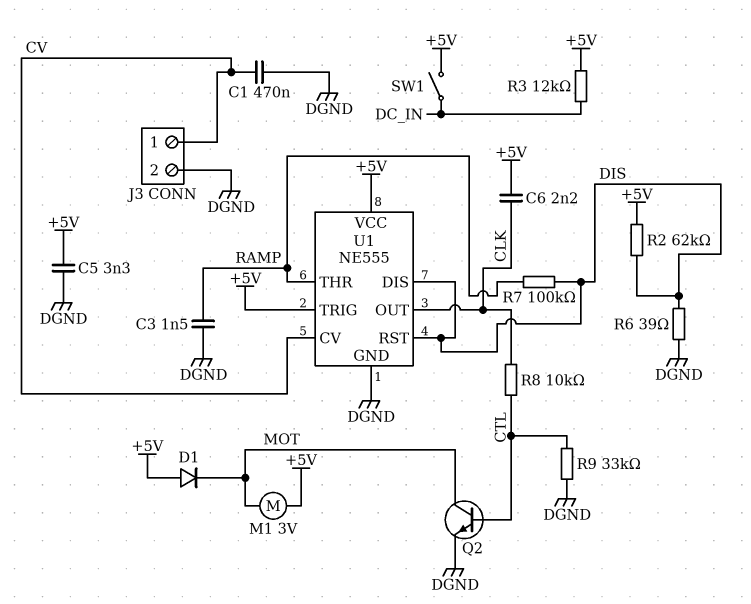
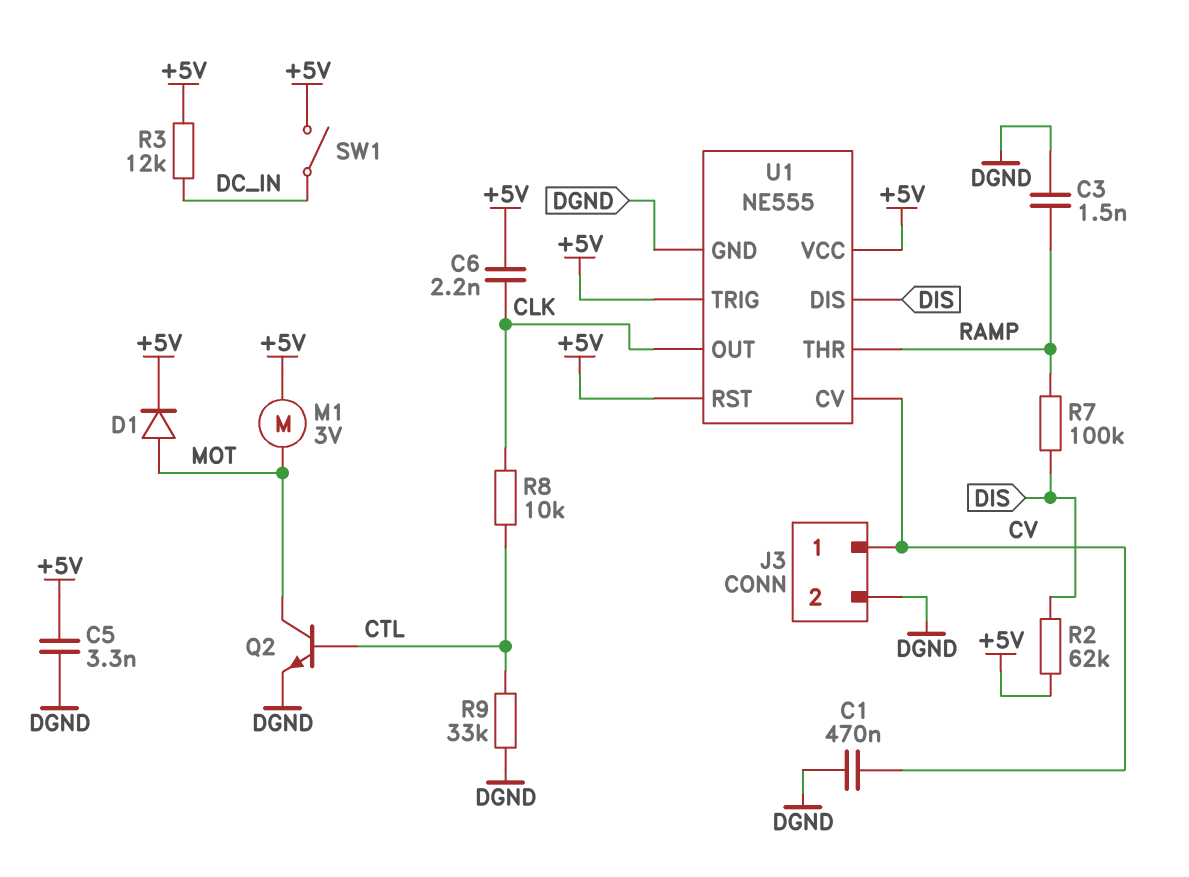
D1: diode (A +5V, K MOT) -> diode (A MOT, K +5V)
R6: 39 (DGND, DIS) -> none
U1 pin RST: DIS -> +5V

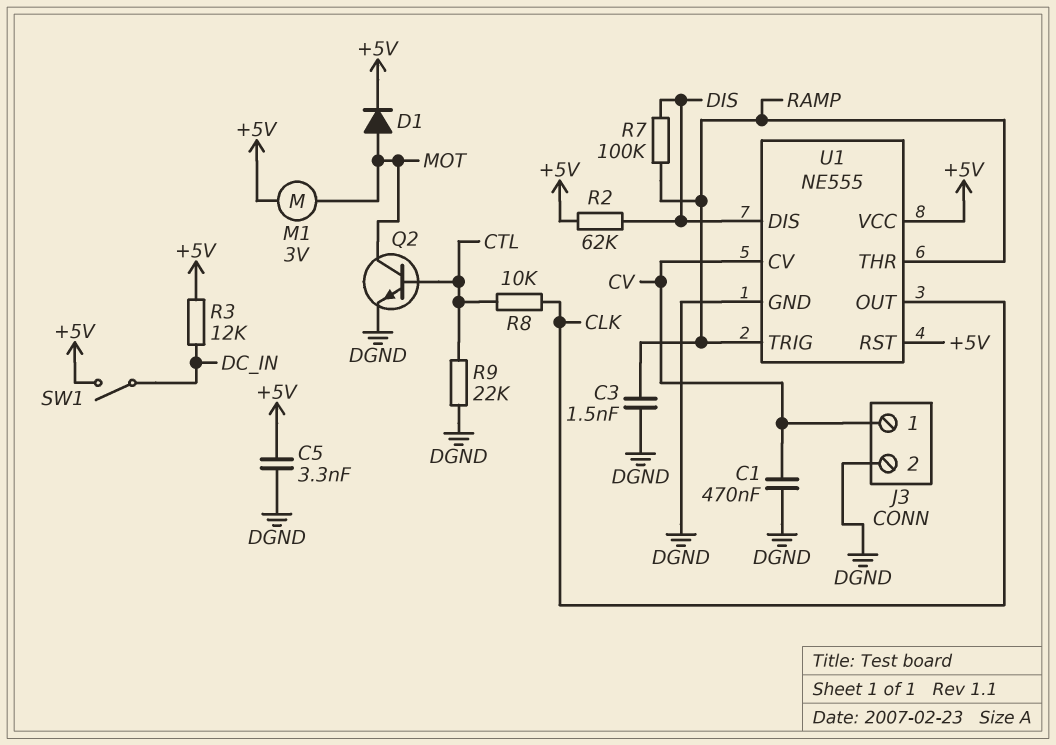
C6: 2.2nF (+5V, CLK) -> none
R9: 33k (CTL, DGND) -> 22k (CTL, DGND)
U1 pin TRIG: +5V -> RAMP

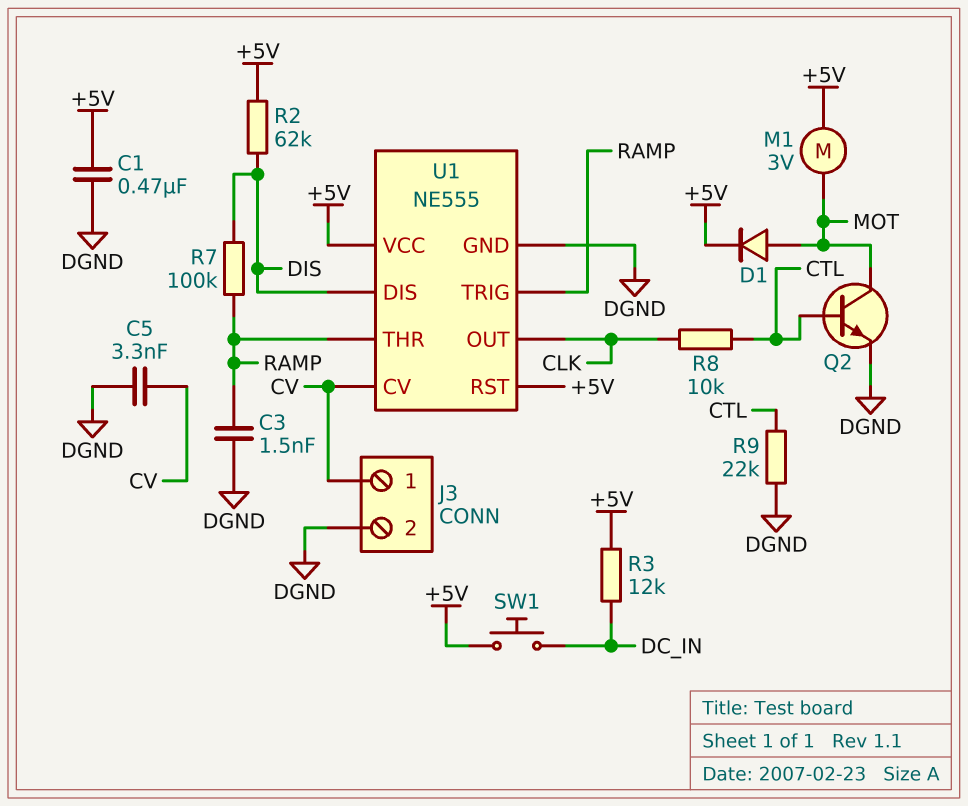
C1: 470nF (CV, DGND) -> 470nF (+5V, DGND)
C5: 3.3nF (+5V, DGND) -> 3.3nF (CV, DGND)
SW1: switch (+5V, DC_IN) -> button (+5V, DC_IN)

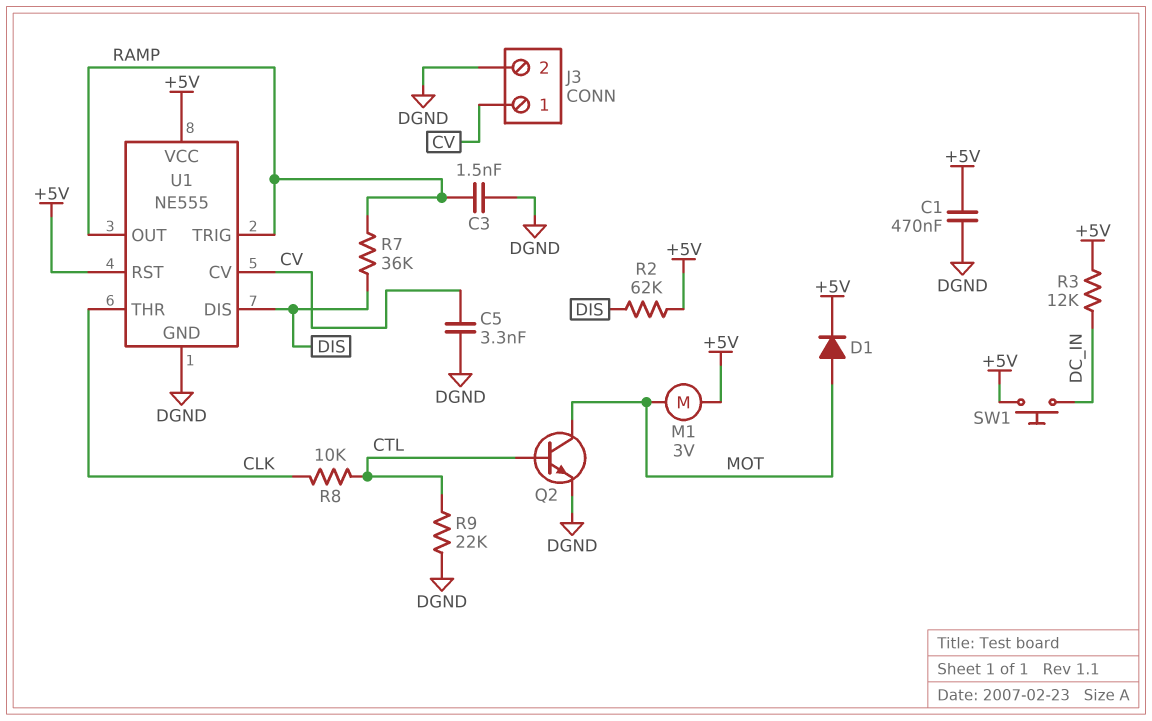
R7: 100k (DIS, RAMP) -> 36k (DIS, RAMP)
U1 pin OUT: CLK -> RAMP
U1 pin THR: RAMP -> CLK

